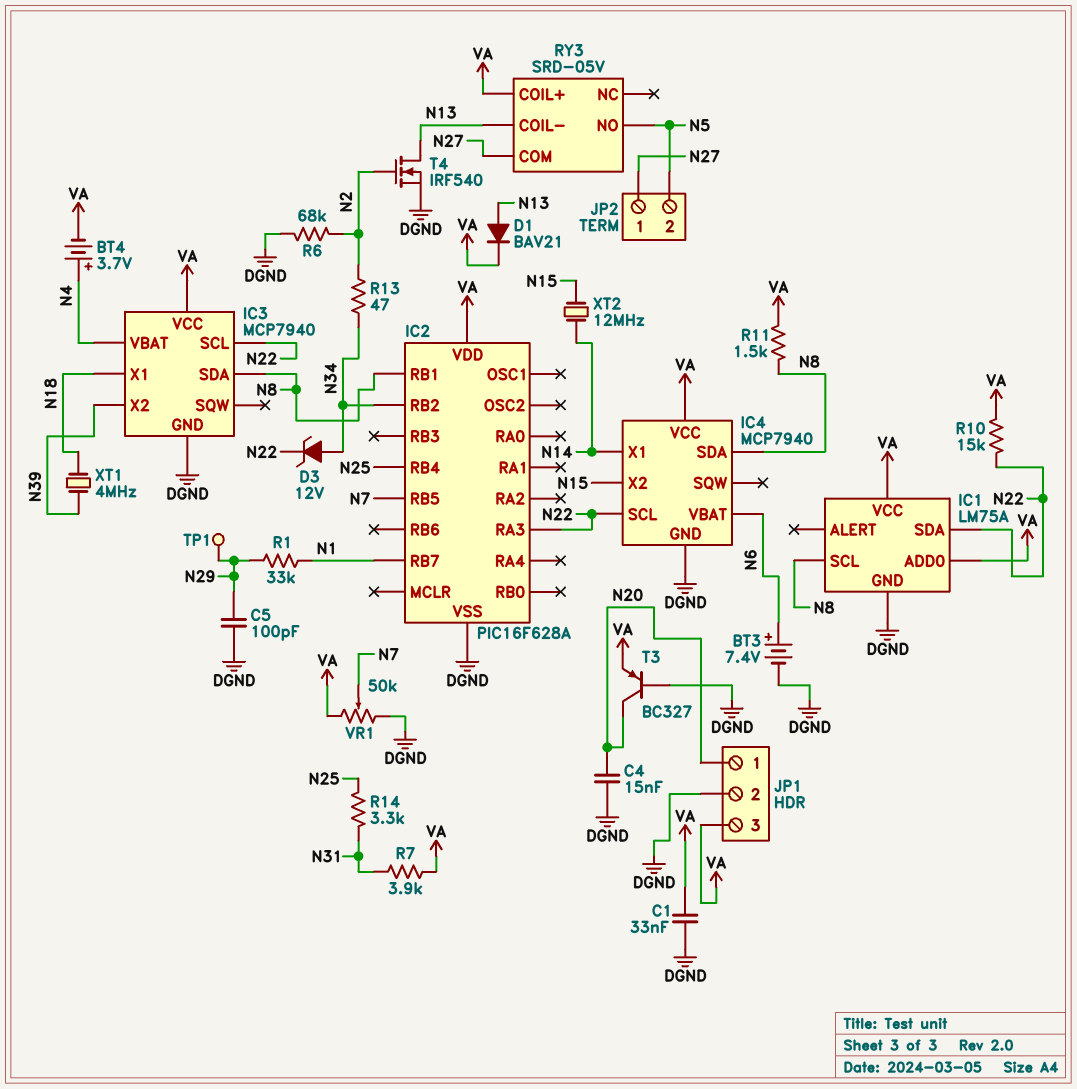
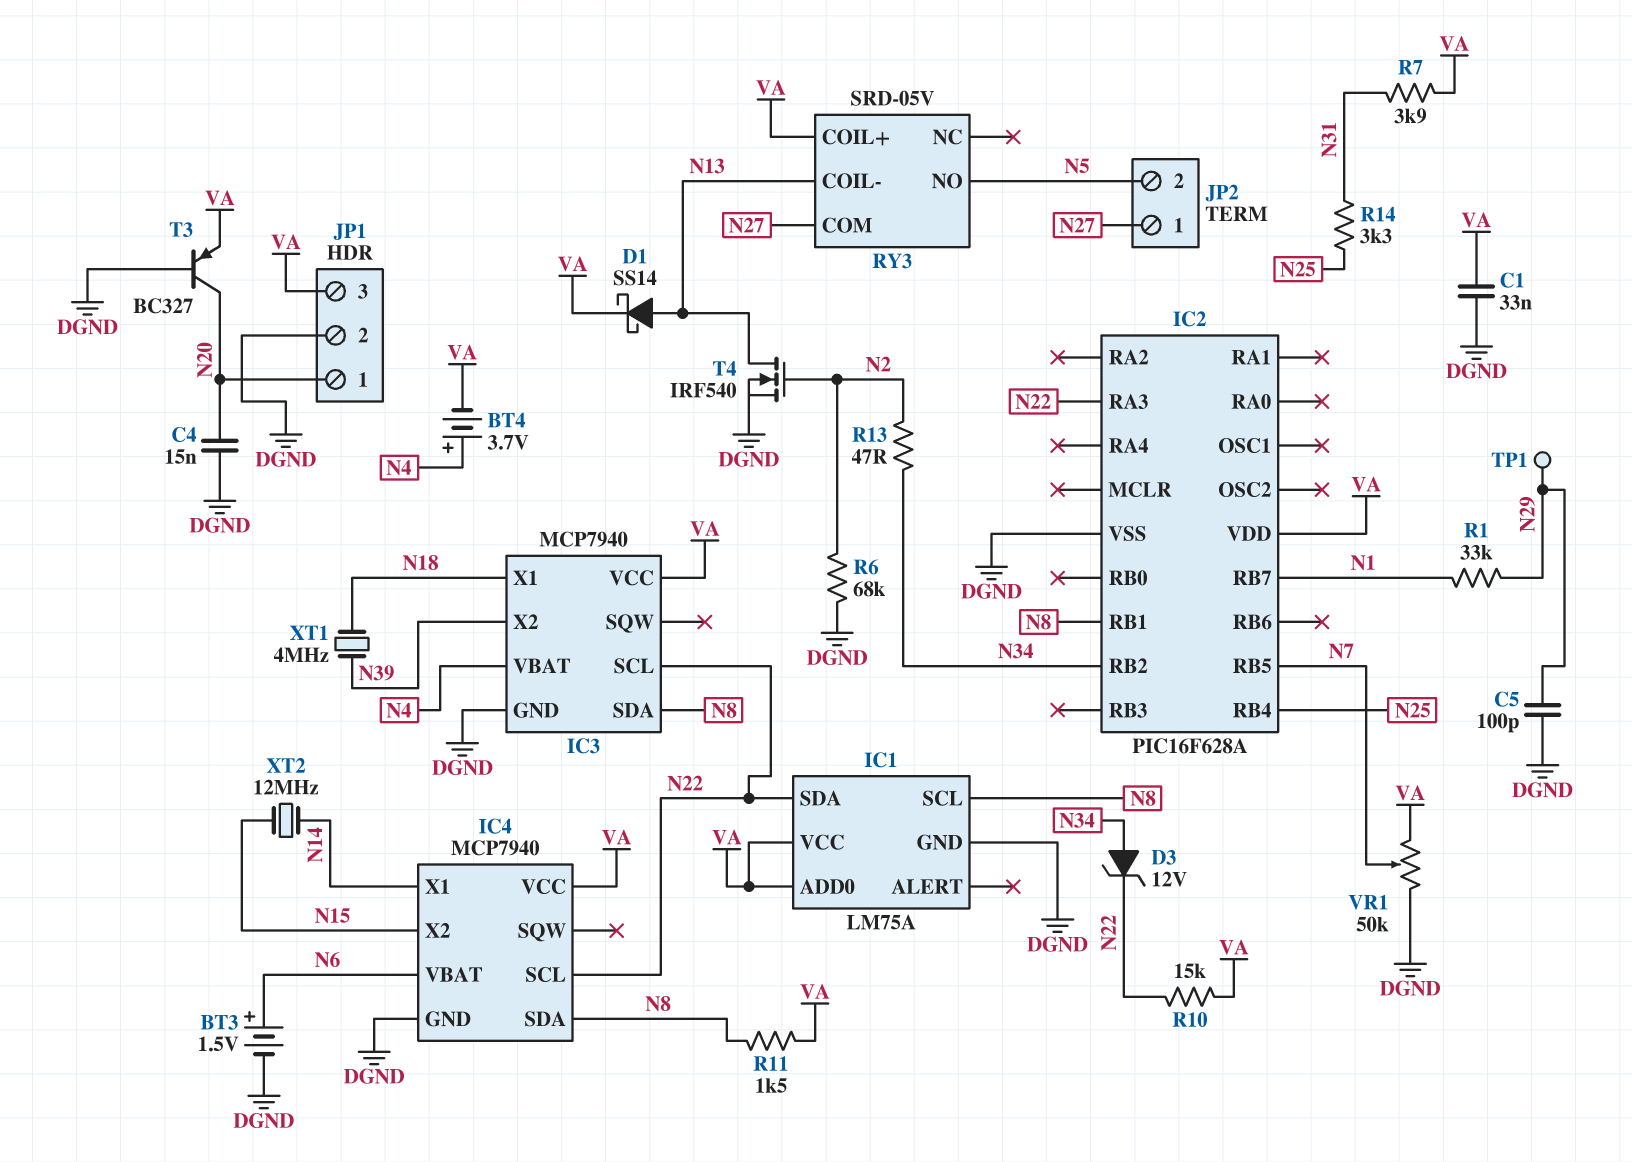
BT3: 7.4V (plus N6, minus DGND) -> 1.5V (plus N6, minus DGND)
D1: diode BAV21 (A N13, K VA) -> schottky SS14 (A N13, K VA)

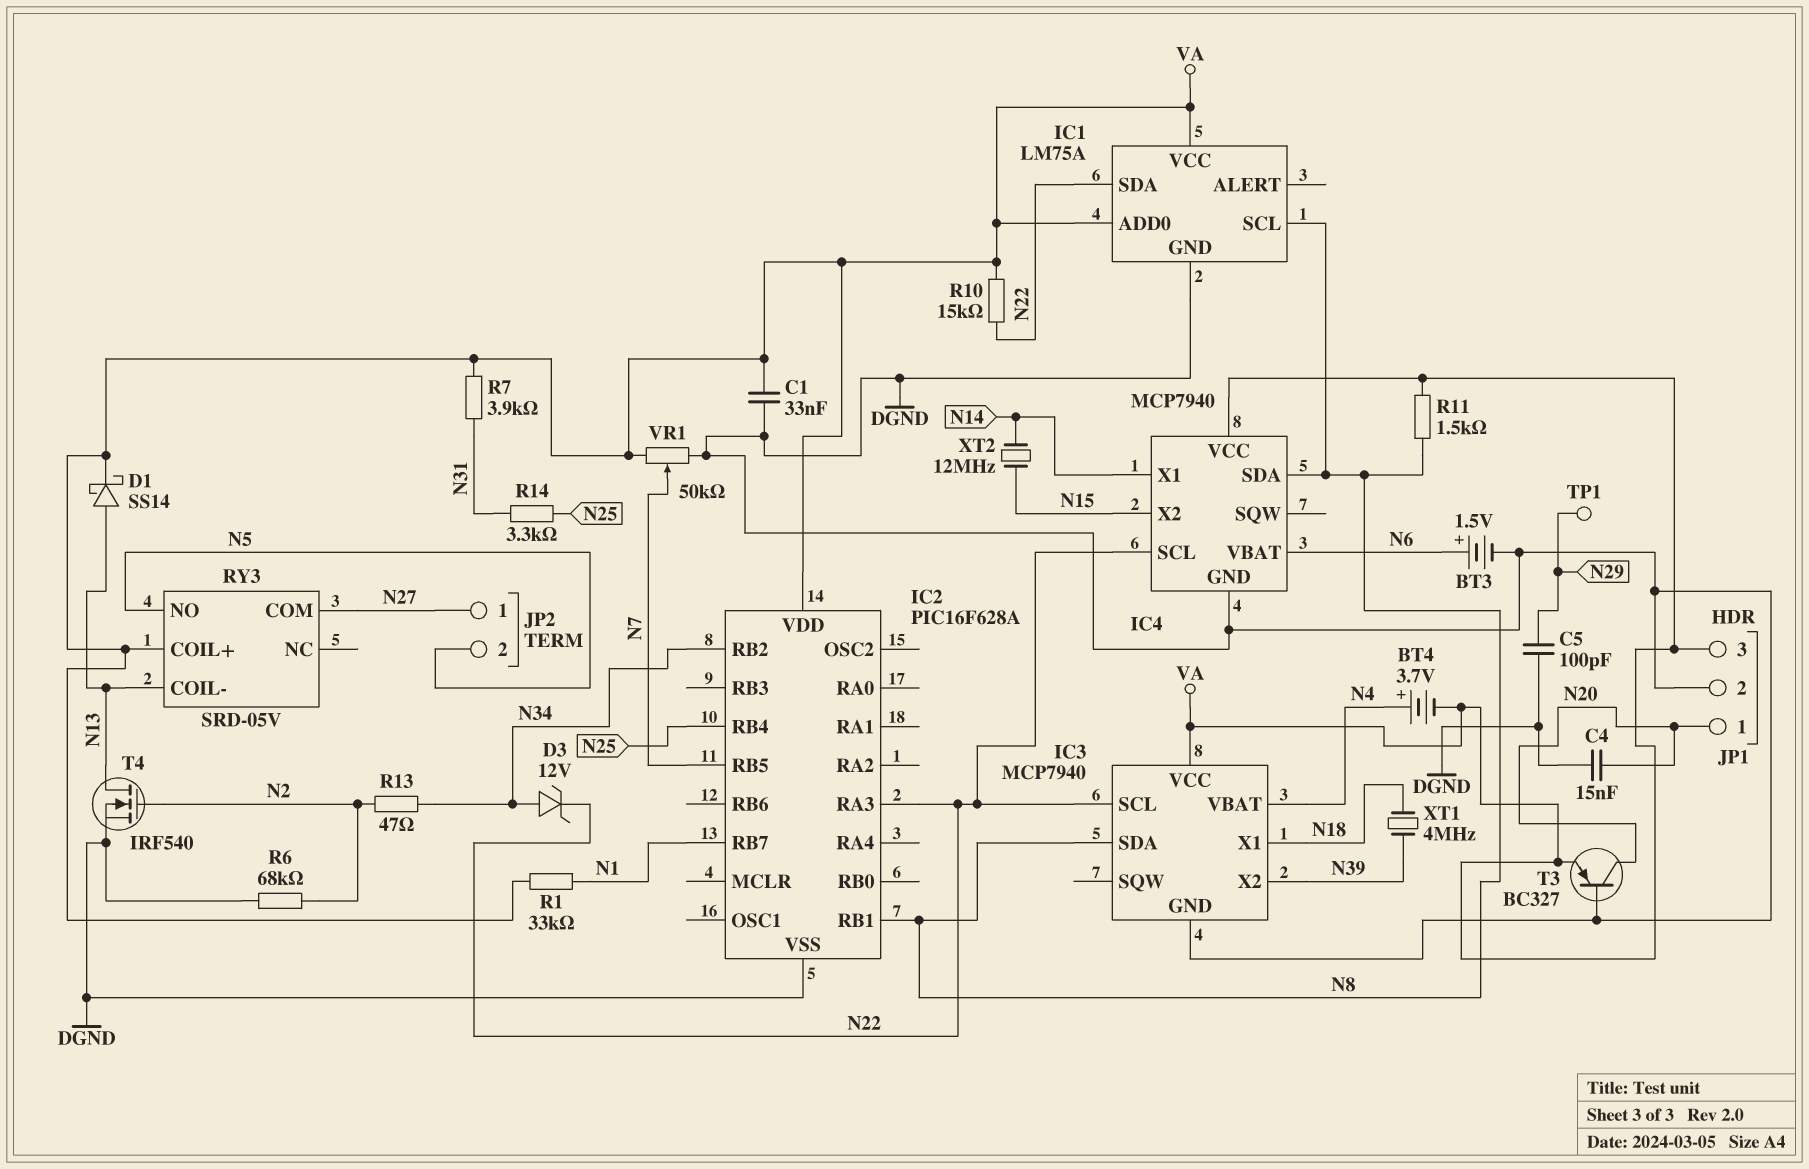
R1: 33k (N1, N29) -> 33k (N1, VA)

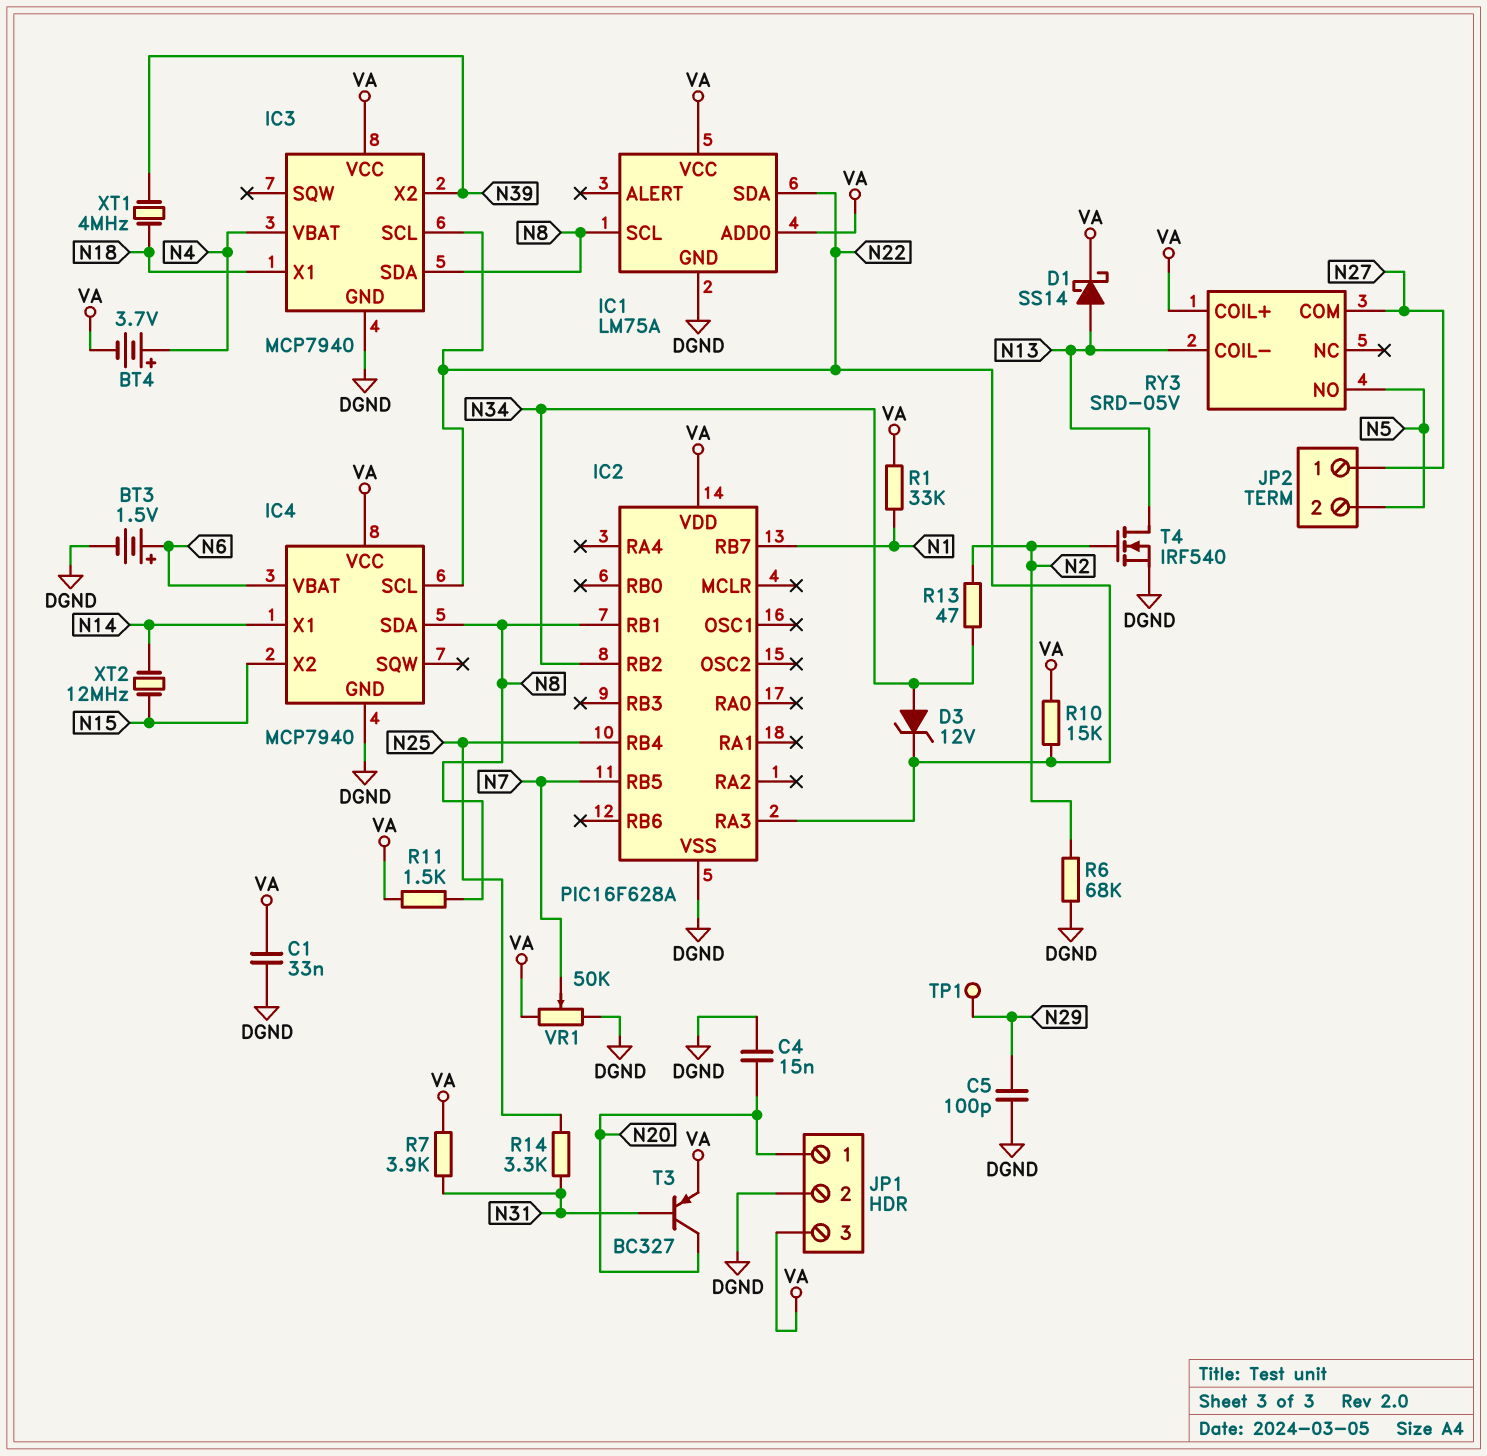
T3: PNP BC327 (B DGND, C N20, E VA) -> PNP BC327 (B N31, C N20, E VA)

